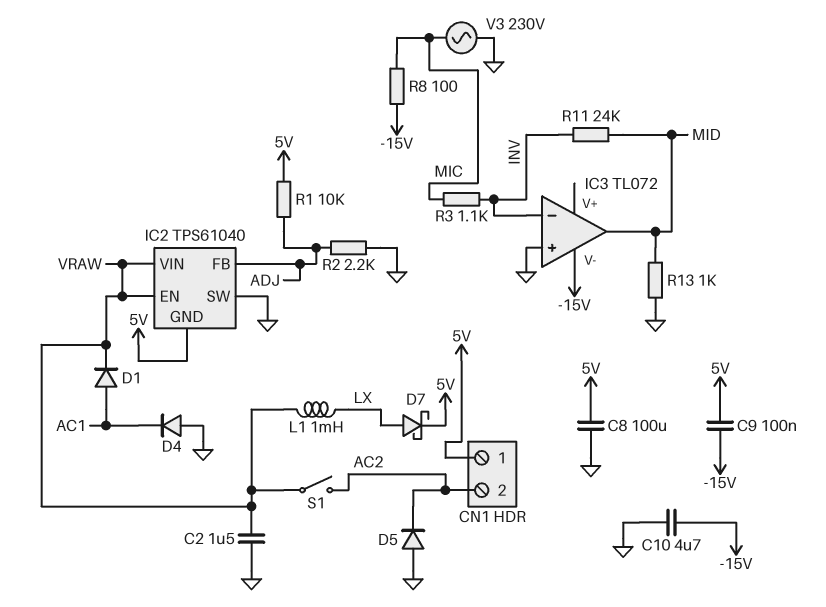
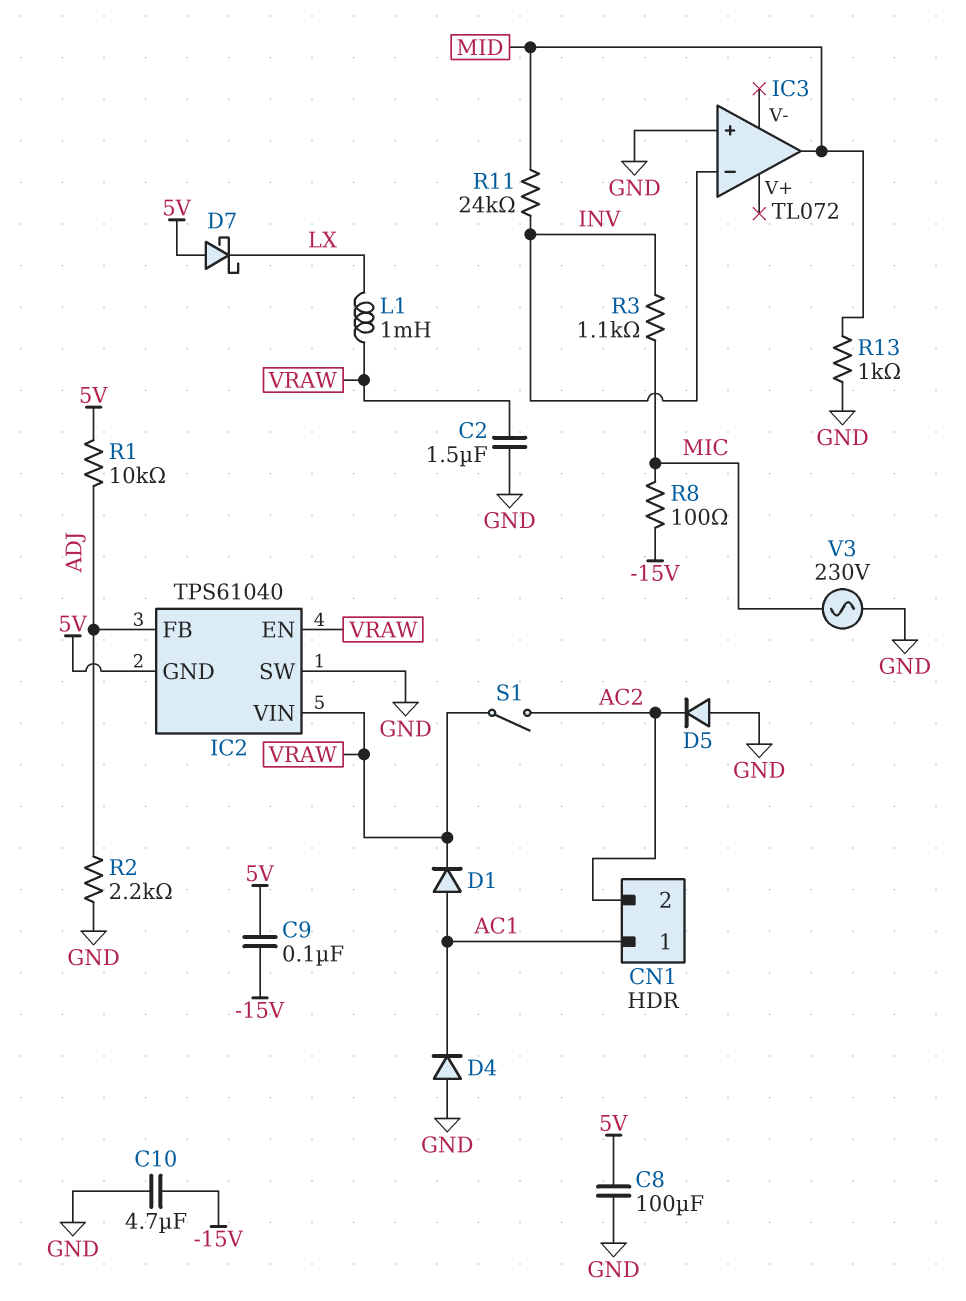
CN1 pin 1: 5V -> AC1
D7: schottky (A LX, K 5V) -> schottky (A 5V, K LX)
IC3 pin V-: -15V -> none

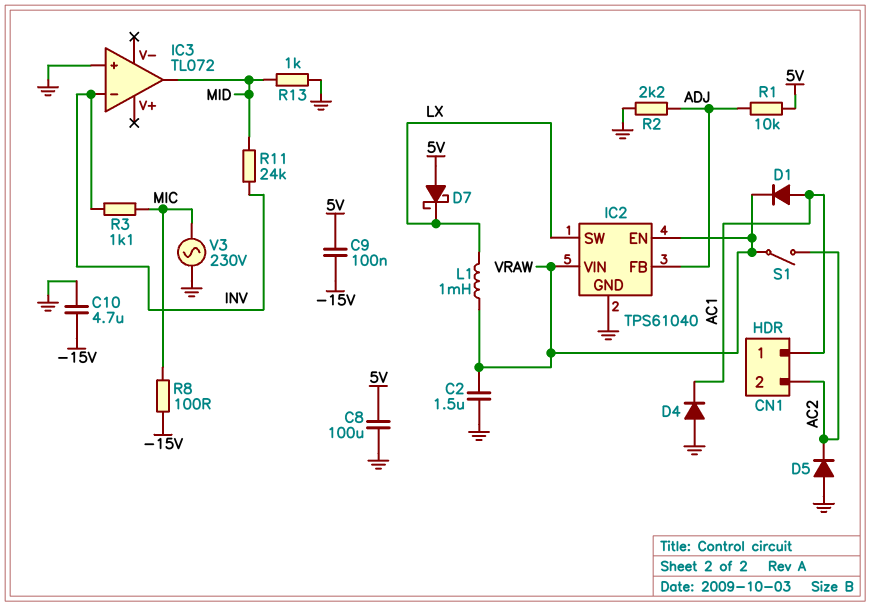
IC2 pin GND: 5V -> GND
IC2 pin SW: GND -> LX

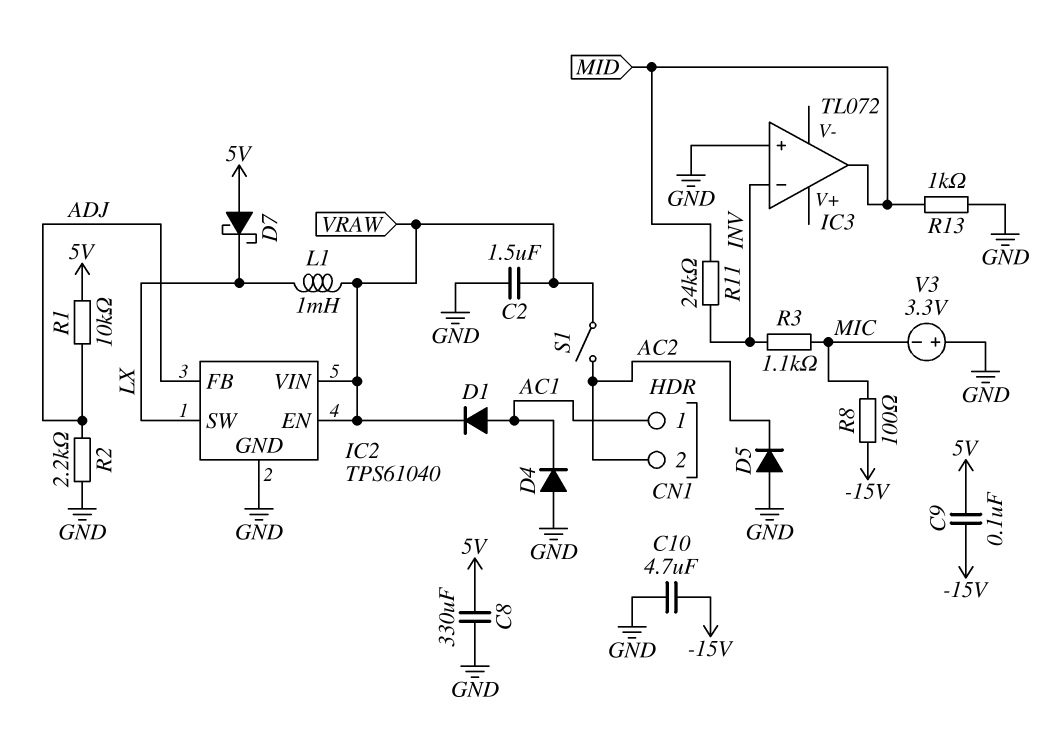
C8: 100uF (5V, GND) -> 330uF (5V, GND)
V3: AC 230V (GND, MIC) -> 3.3V (plus GND, minus MIC)

